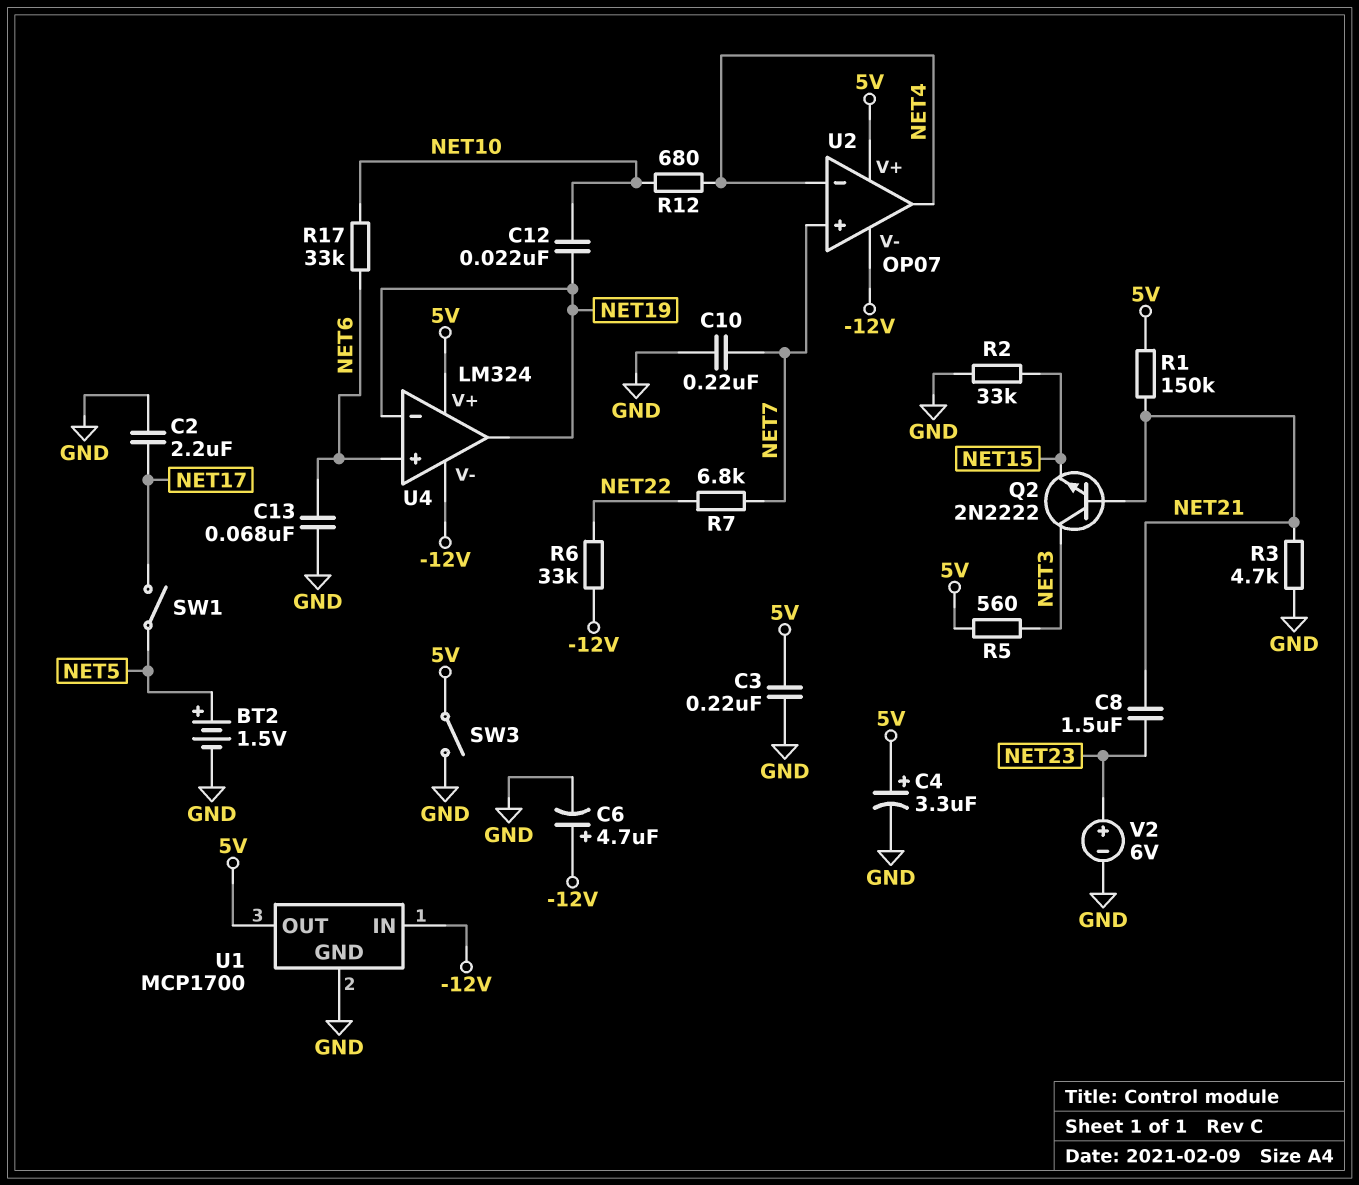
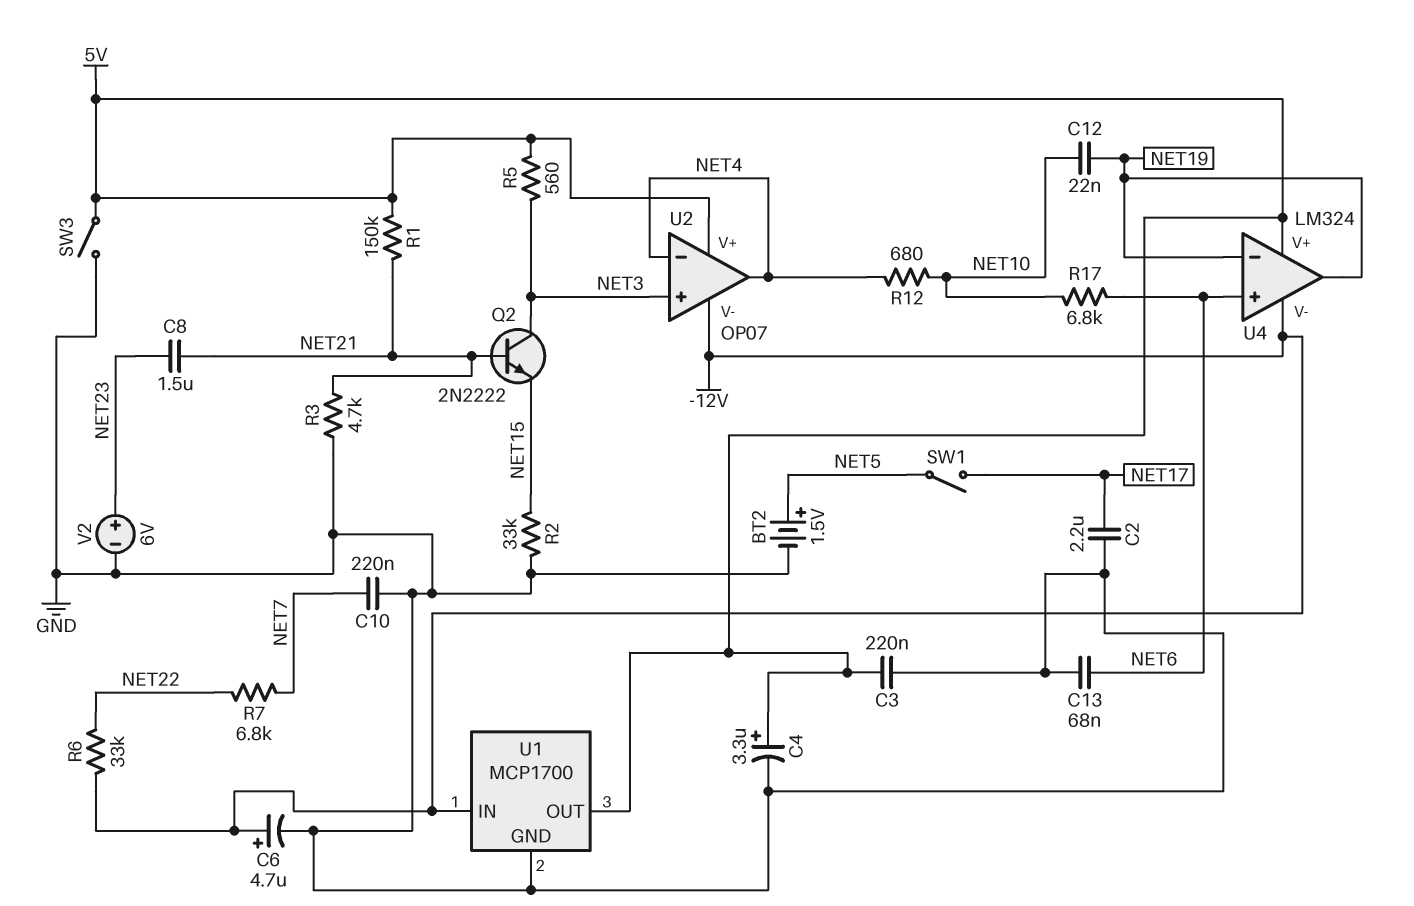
R17: 33k (NET6, NET10) -> 6.8k (NET6, NET10)
U2 pin in+: NET7 -> NET3

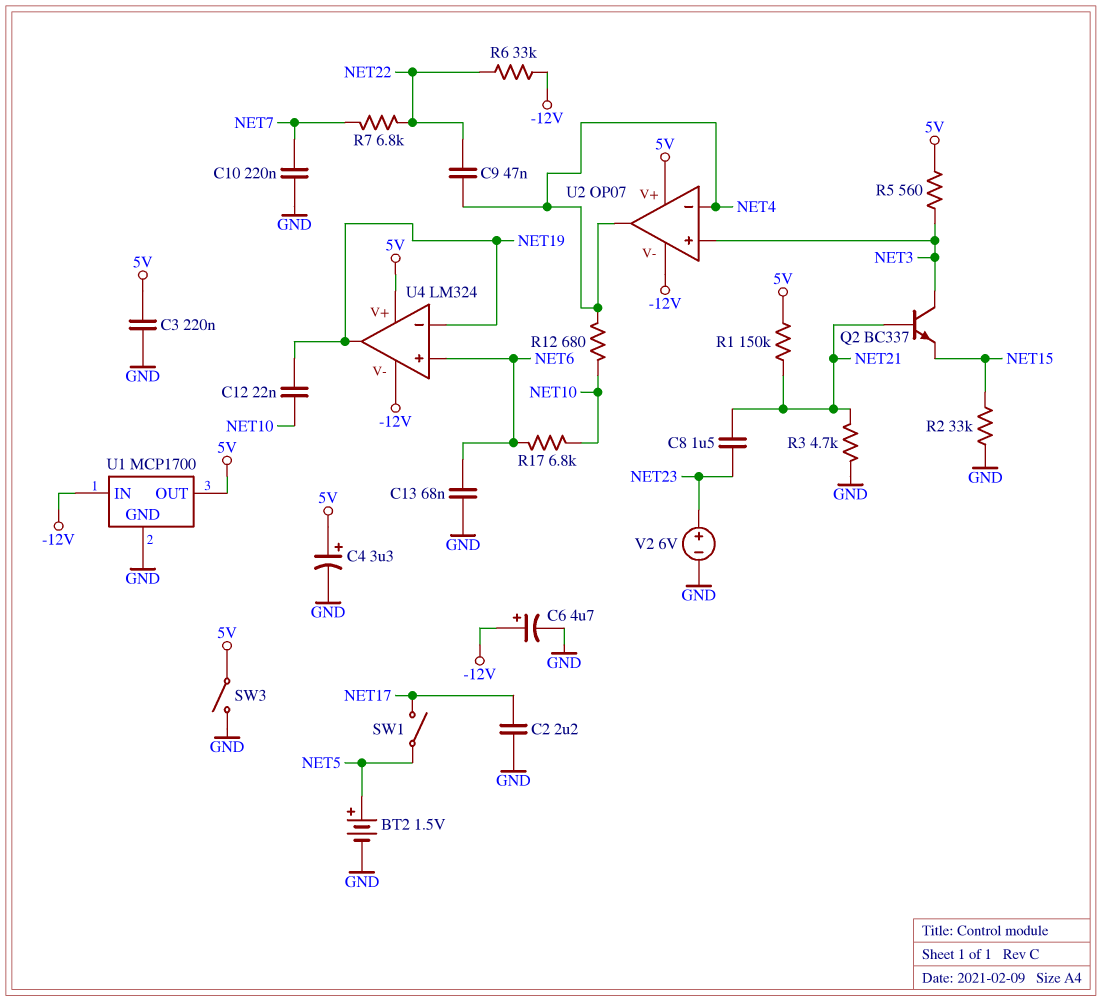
C9: none -> 47nF (NET4, NET22)
Q2: NPN 2N2222 (B NET21, C NET3, E NET15) -> NPN BC337 (B NET21, C NET3, E NET15)

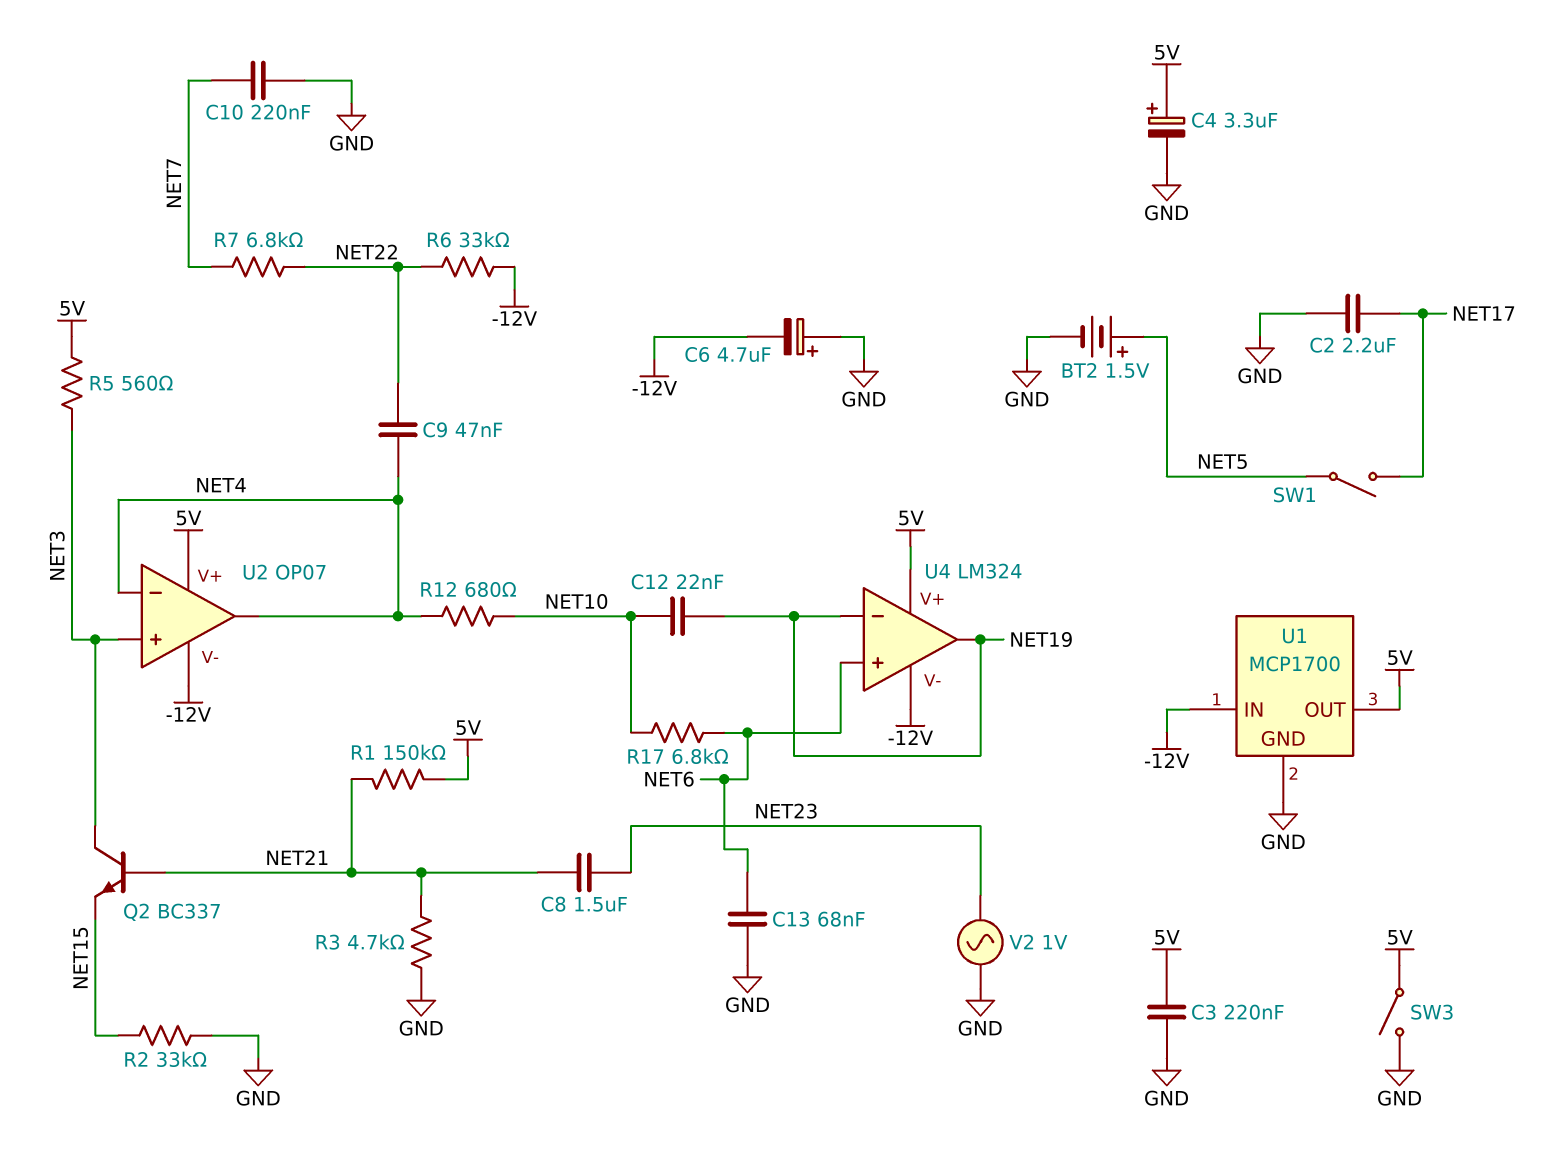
C6: 4.7uF (plus -12V, minus GND) -> 4.7uF (plus GND, minus -12V)
V2: 6V (plus NET23, minus GND) -> AC 1V (GND, NET23)

